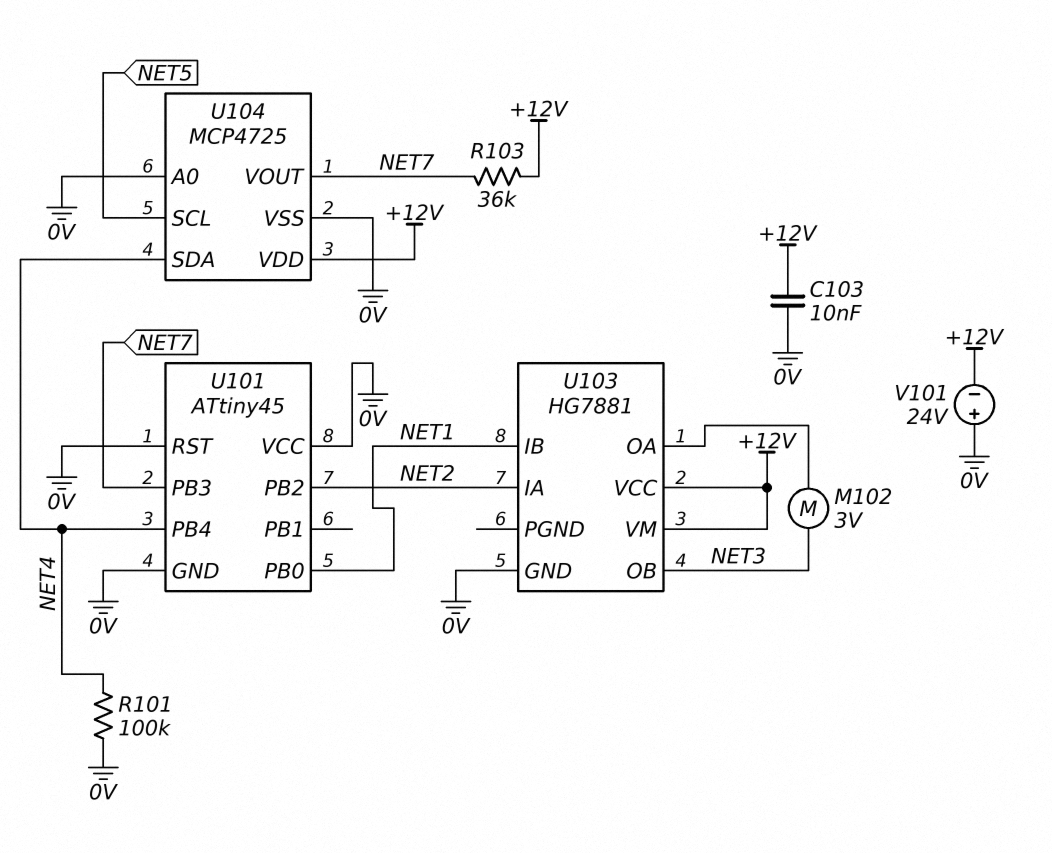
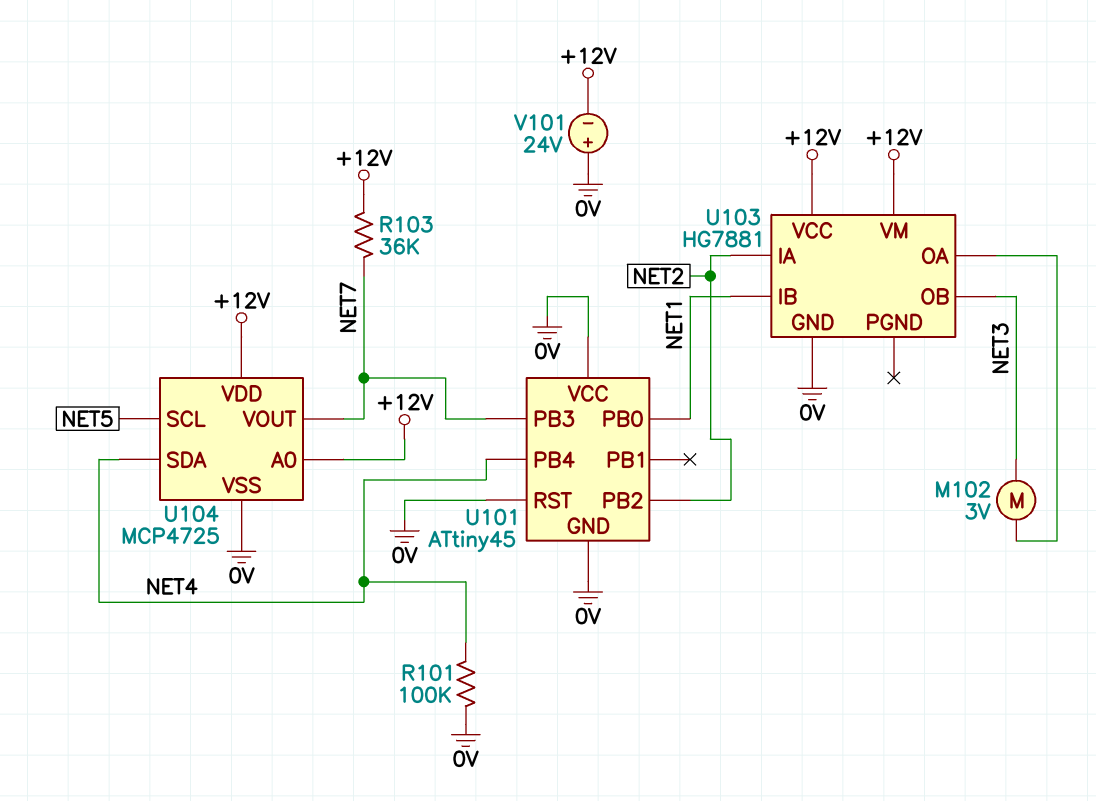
C103: 10nF (+12V, 0V) -> none
U104 pin A0: 0V -> +12V

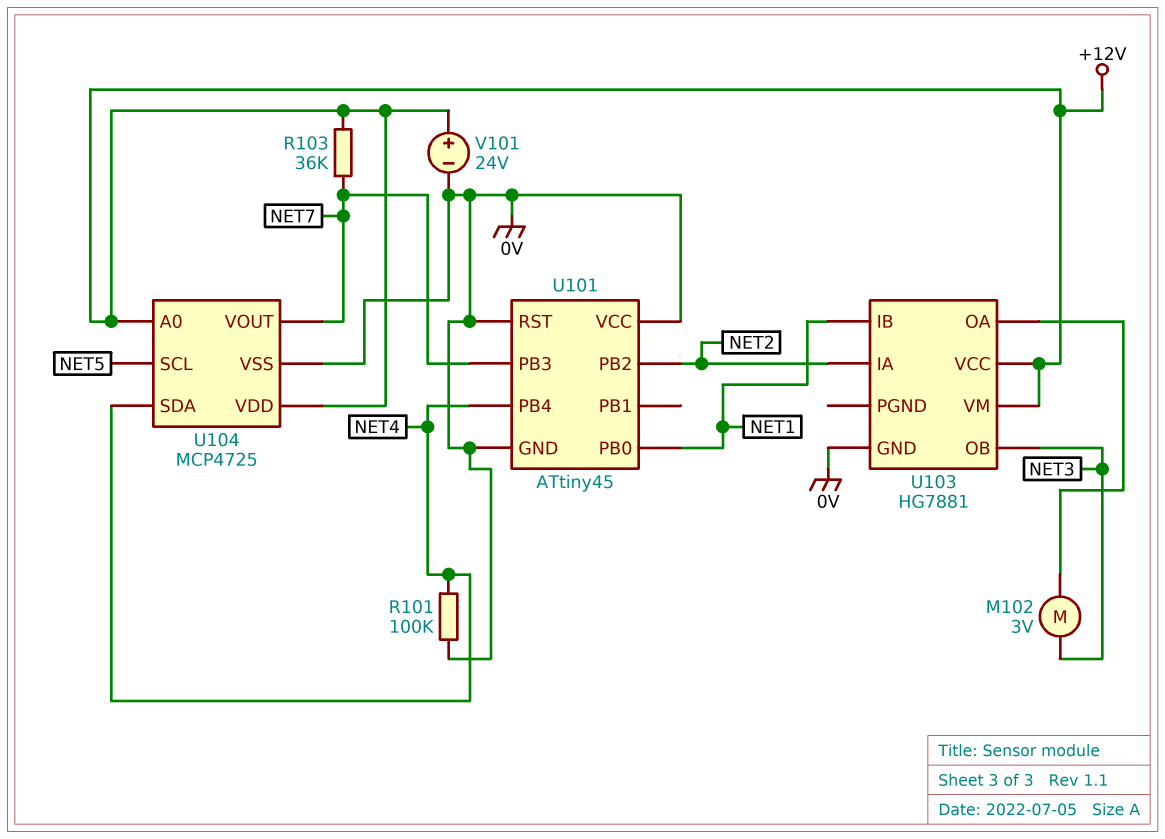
V101: 24V (plus 0V, minus +12V) -> 24V (plus +12V, minus 0V)

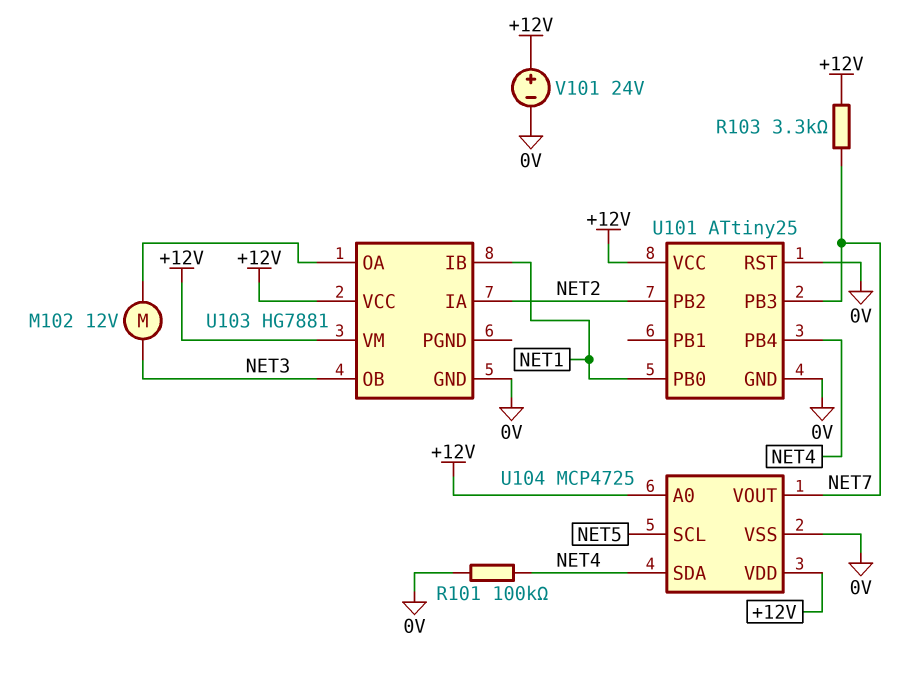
M102: motor 3V (NET3, U103/OA) -> motor 12V (NET3, U103/OA)
R103: 36k (+12V, NET7) -> 3.3k (+12V, NET7)
U101: ATtiny45 -> ATtiny25
U101 pin VCC: 0V -> +12V

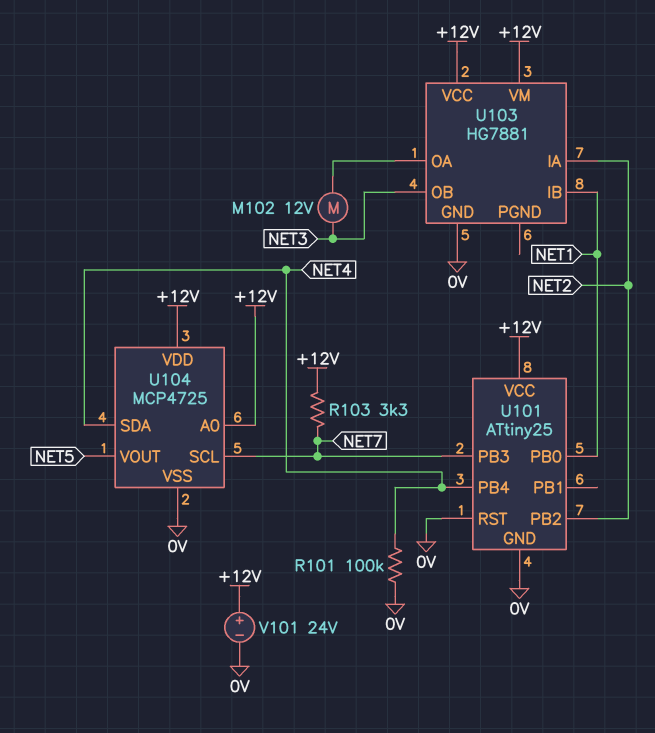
U104 pin SCL: NET5 -> NET7
U104 pin VOUT: NET7 -> NET5

